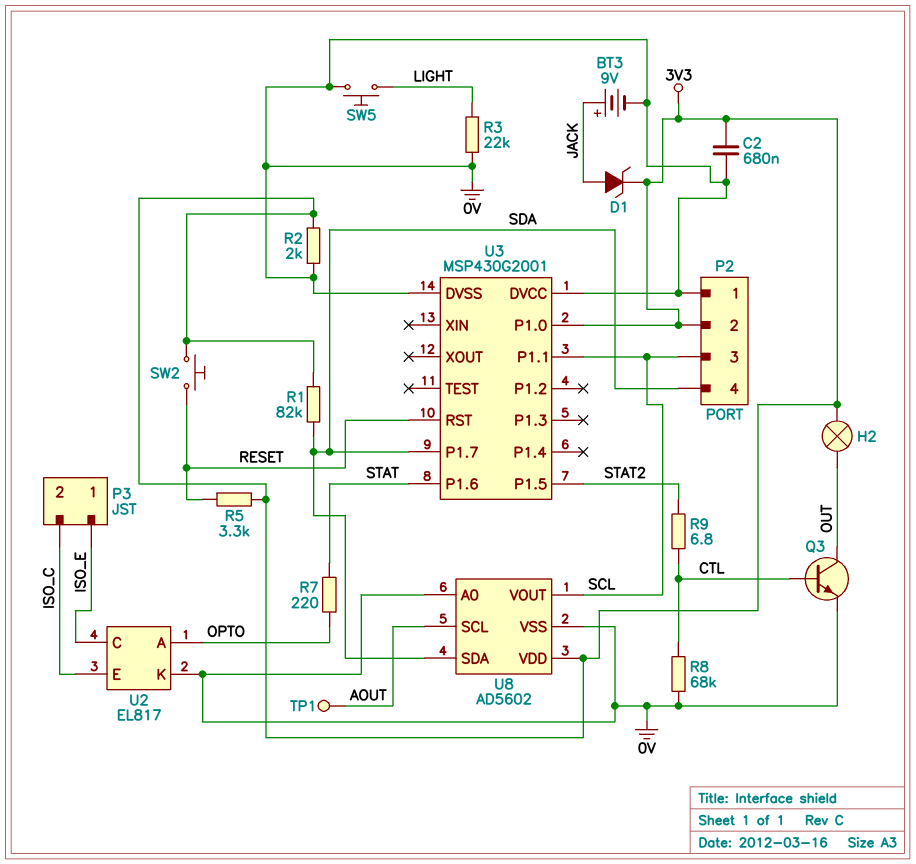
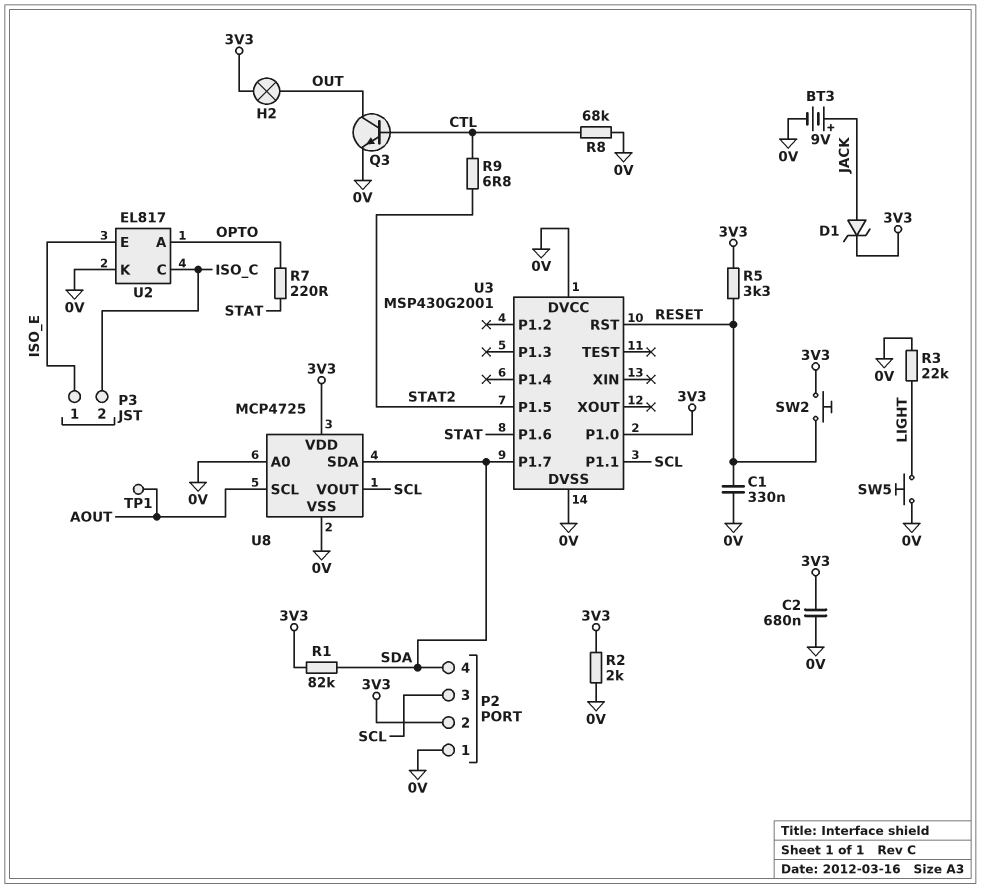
C1: none -> 330nF (0V, RESET)
U2 pin C: ISO_E -> ISO_C
U2 pin E: ISO_C -> ISO_E
U8: AD5602 -> MCP4725

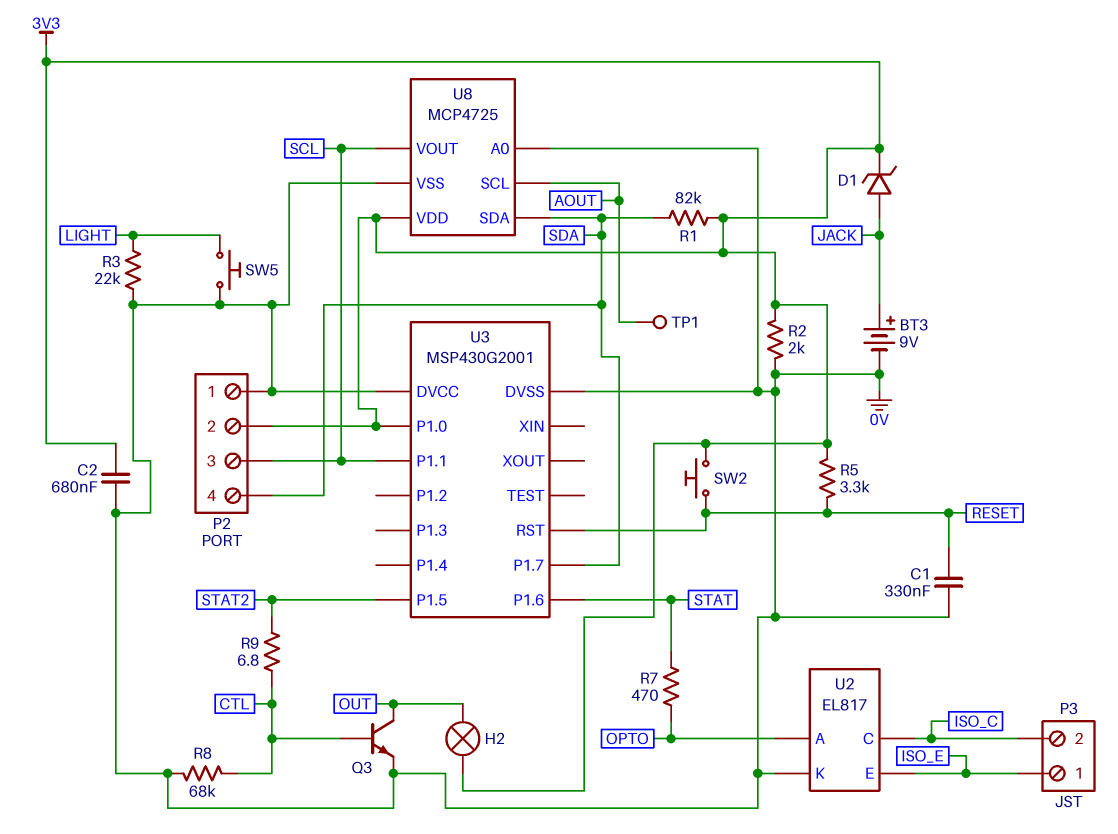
R7: 220 (OPTO, STAT) -> 470 (OPTO, STAT)

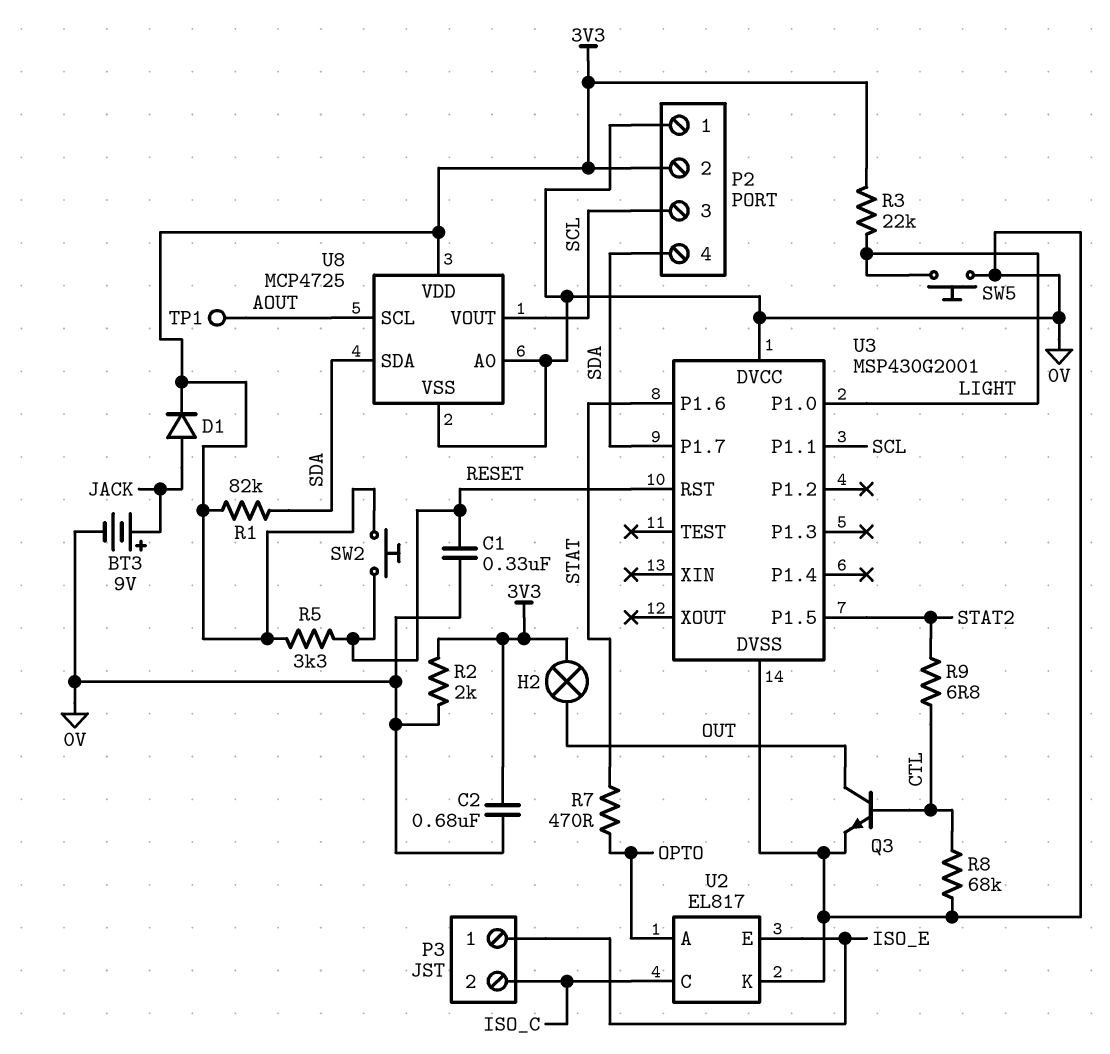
D1: zener (A JACK, K 3V3) -> diode (A JACK, K 3V3)
R3: 22k (0V, LIGHT) -> 22k (3V3, LIGHT)
U3 pin P1.0: 3V3 -> LIGHT

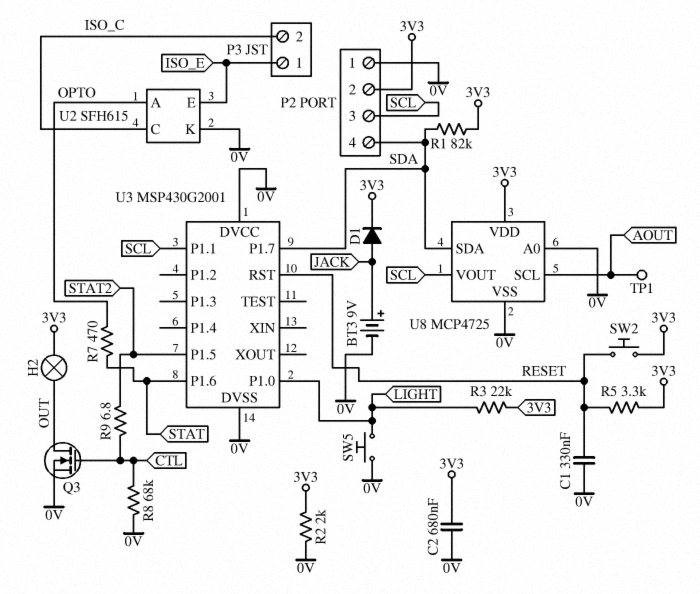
Q3: NPN (B CTL, C OUT, E 0V) -> NMOS (G CTL, D OUT, S 0V)
U2: EL817 -> SFH615

